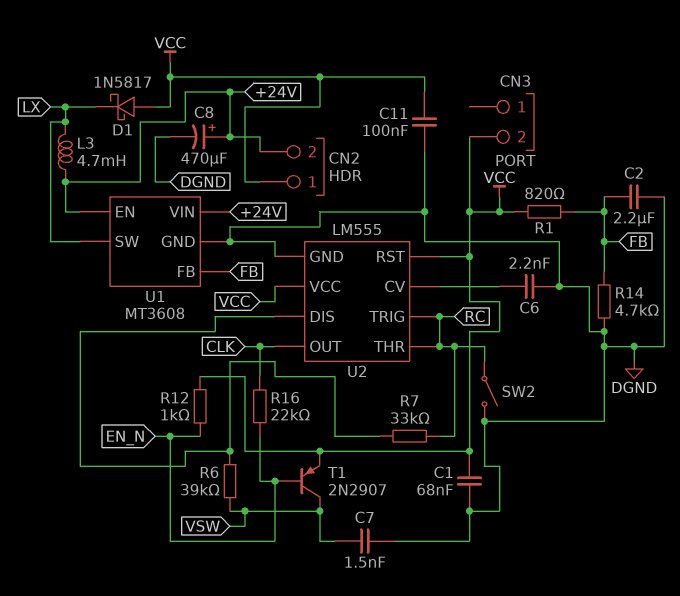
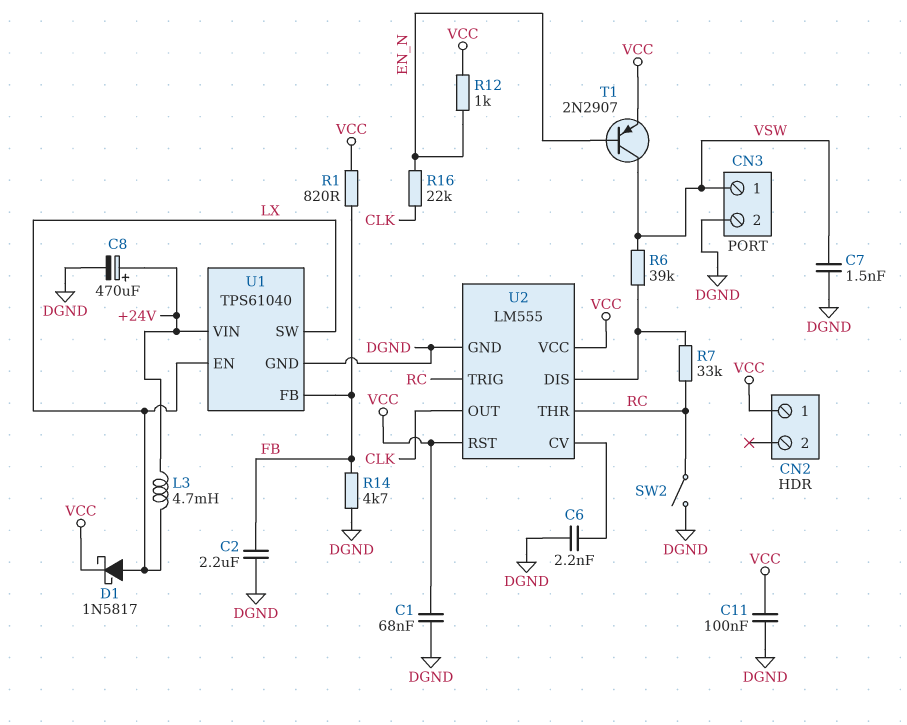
CN2 pin 2: +24V -> none
CN3 pin 1: none -> VSW
CN3 pin 2: VCC -> DGND
D1: schottky 1N5817 (A VCC, K LX) -> schottky 1N5817 (A LX, K VCC)
U1: MT3608 -> TPS61040
U1 pin EN: +24V -> LX

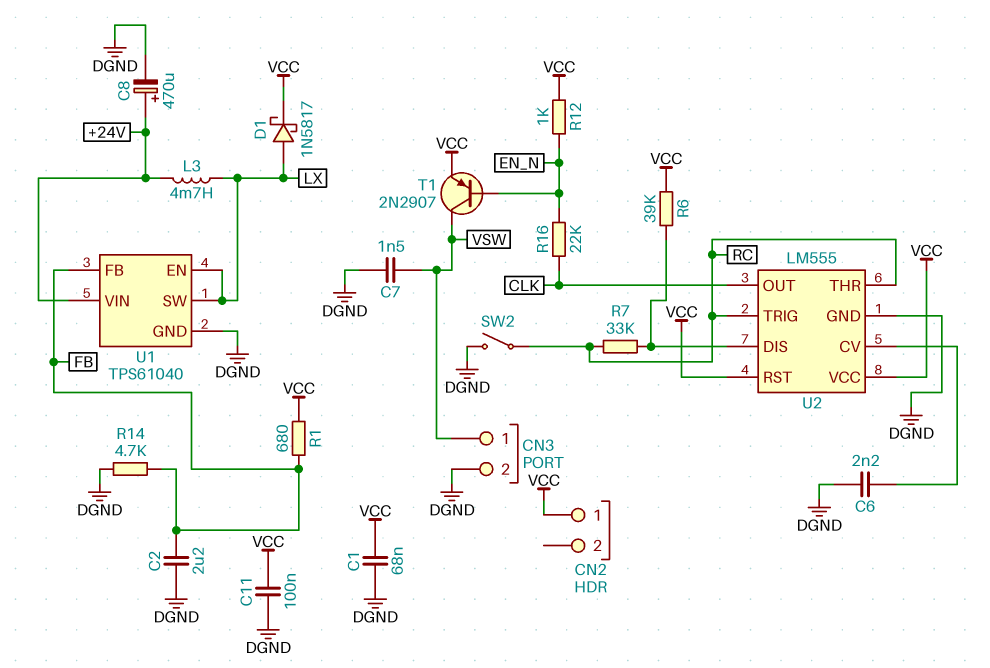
R1: 820 (FB, VCC) -> 680 (FB, VCC)
R6: 39k (U2/DIS, VSW) -> 39k (U2/DIS, VCC)

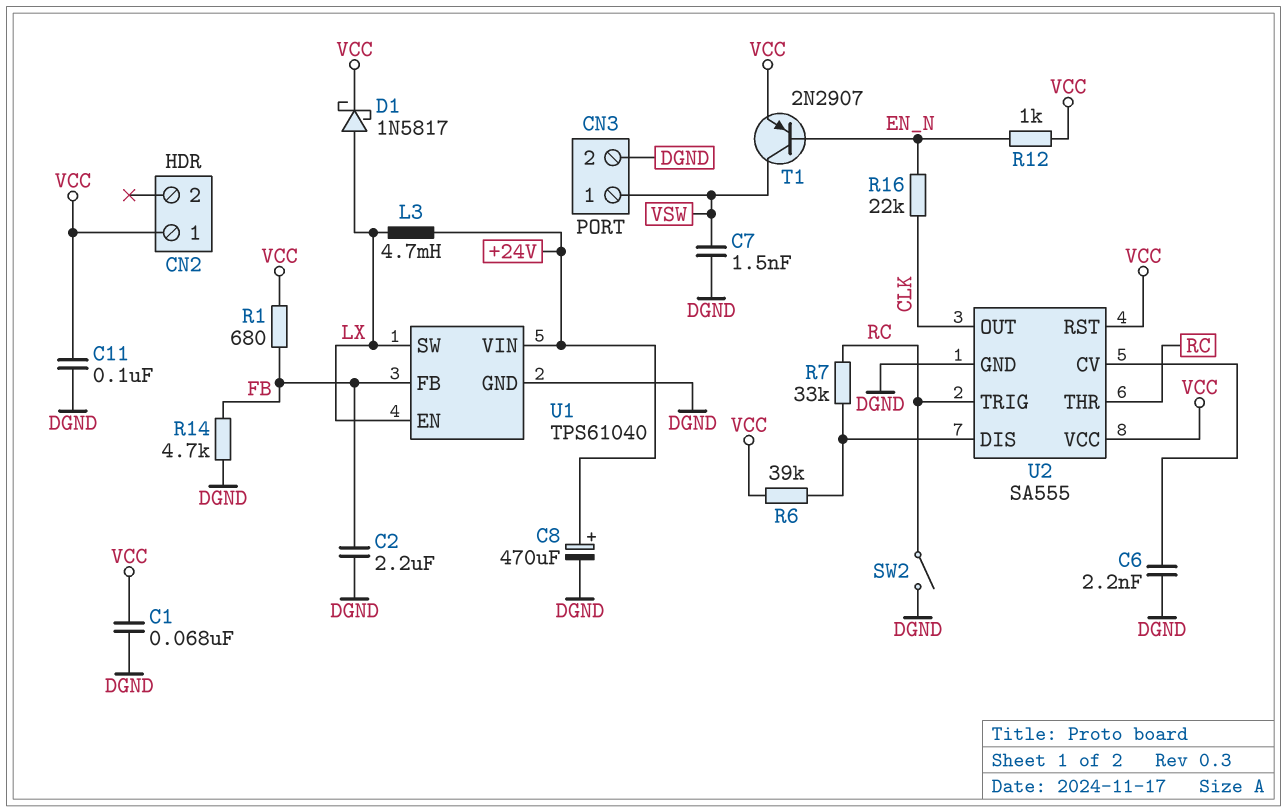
U2: LM555 -> SA555

